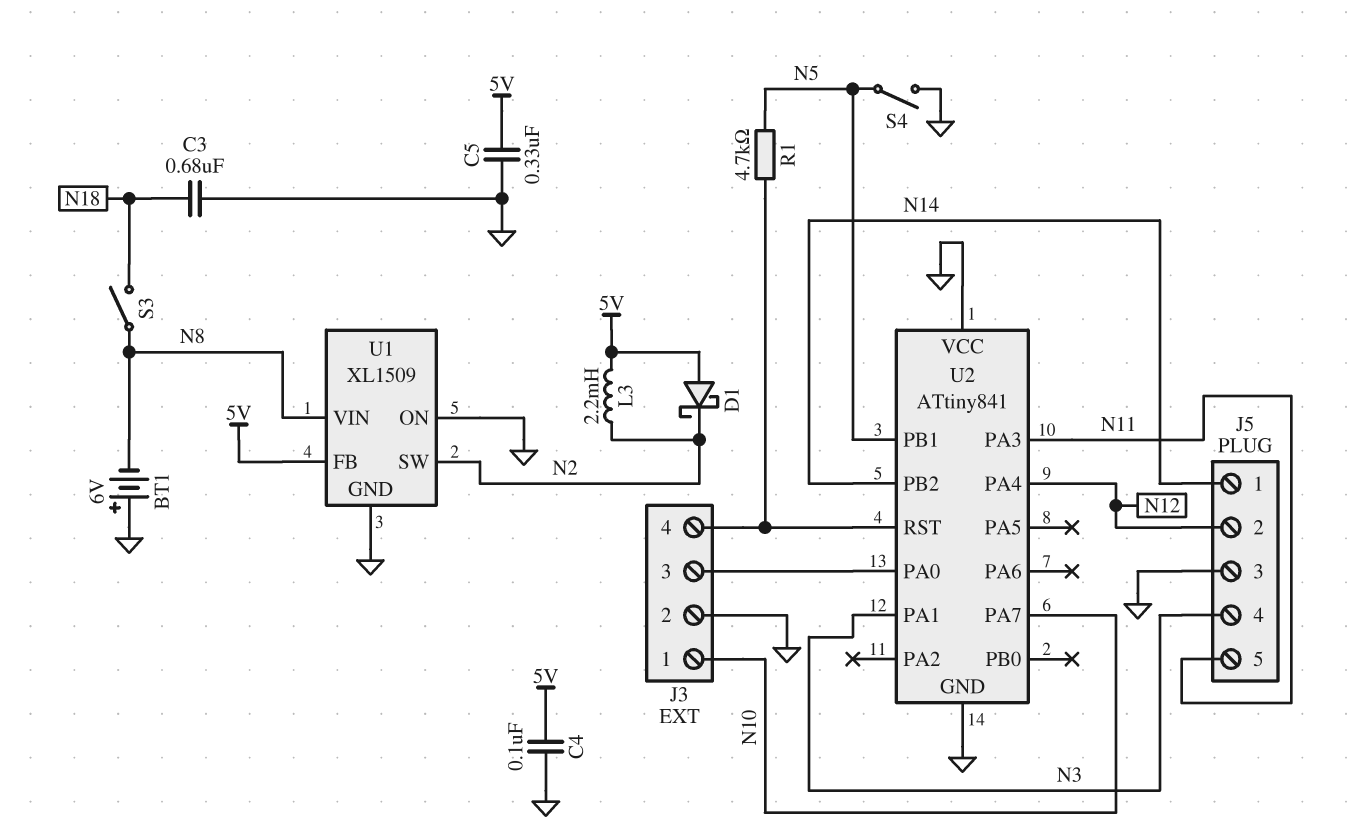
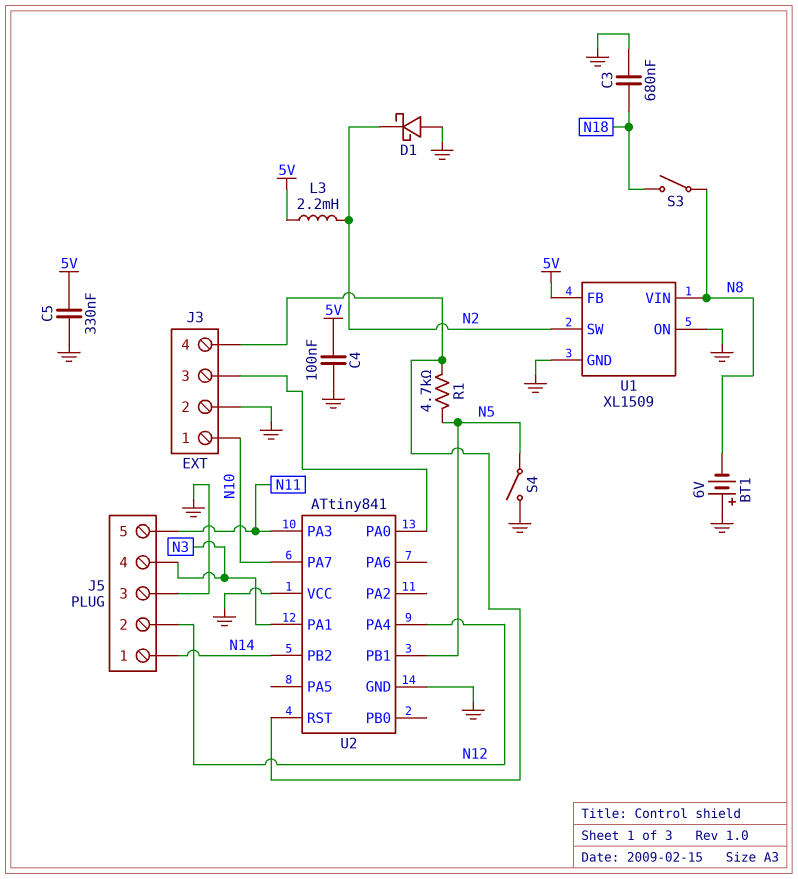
D1: schottky (A 5V, K N2) -> schottky (A GND, K N2)

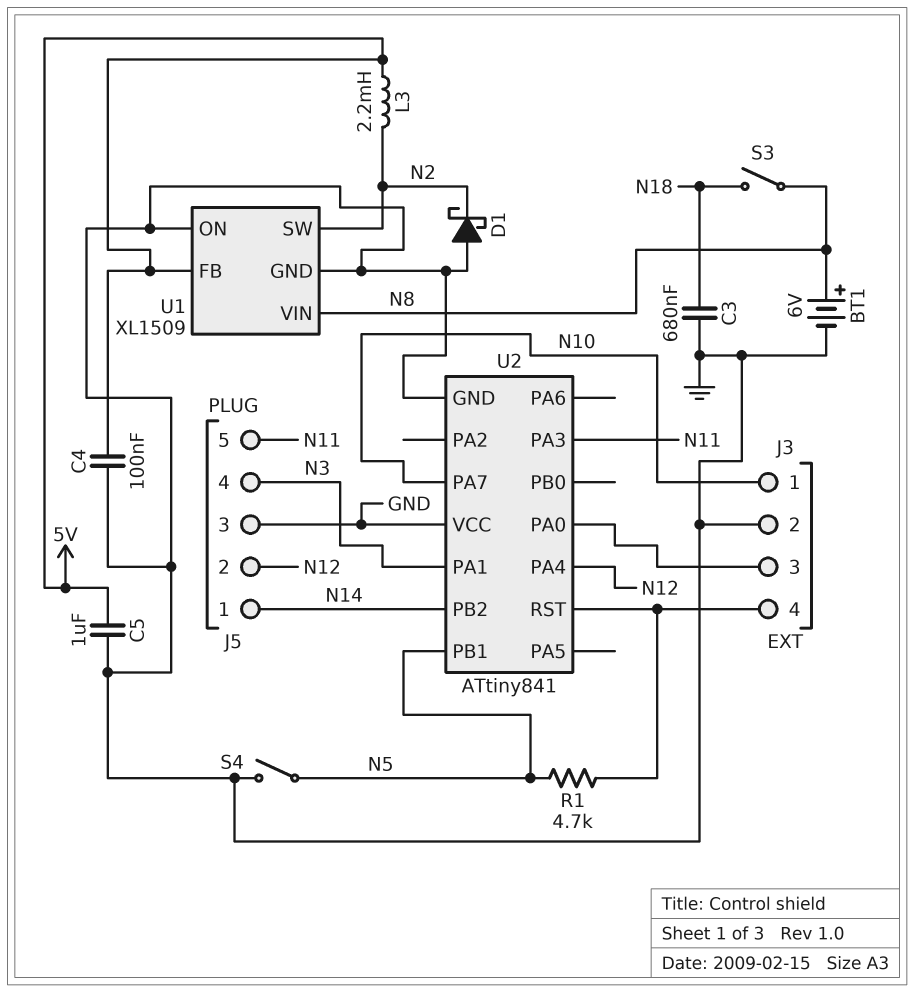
BT1: 6V (plus GND, minus N8) -> 6V (plus N8, minus GND)
C5: 330nF (5V, GND) -> 1uF (5V, GND)

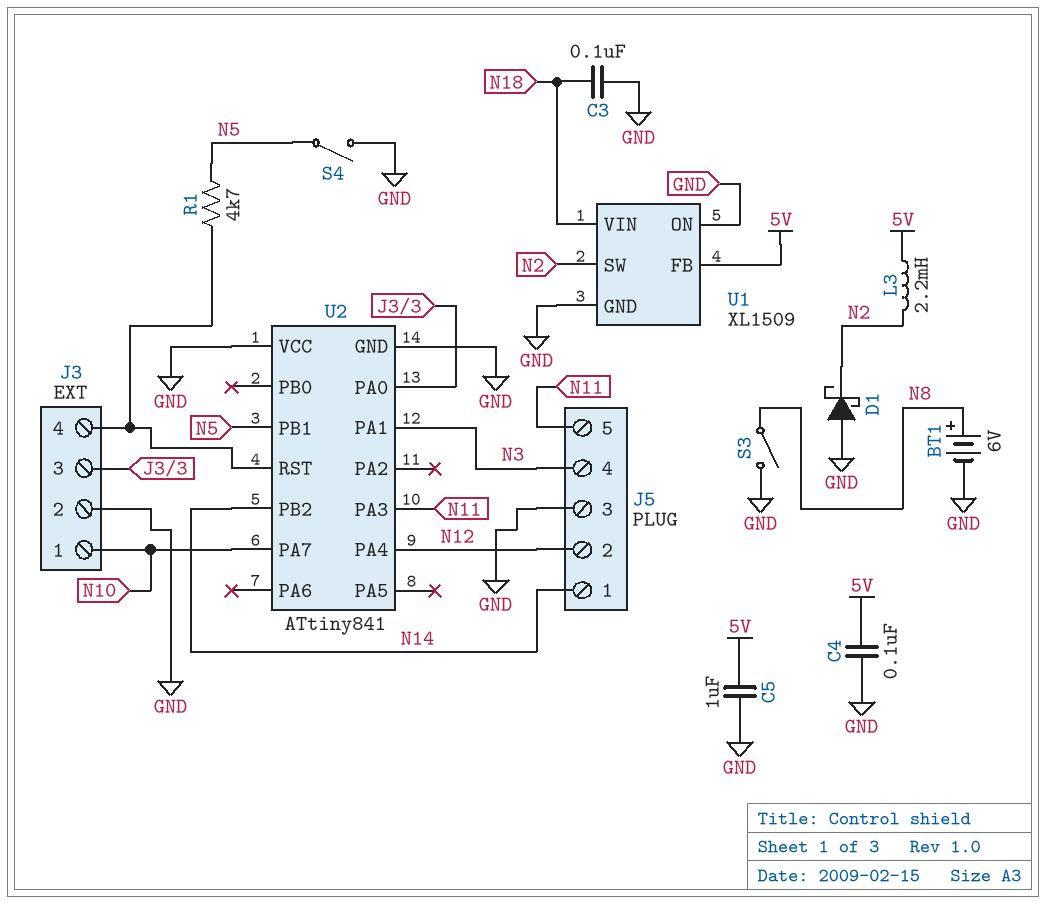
C3: 680nF (GND, N18) -> 100nF (GND, N18)
S3: switch (N8, N18) -> switch (GND, N8)
U1 pin VIN: N8 -> N18

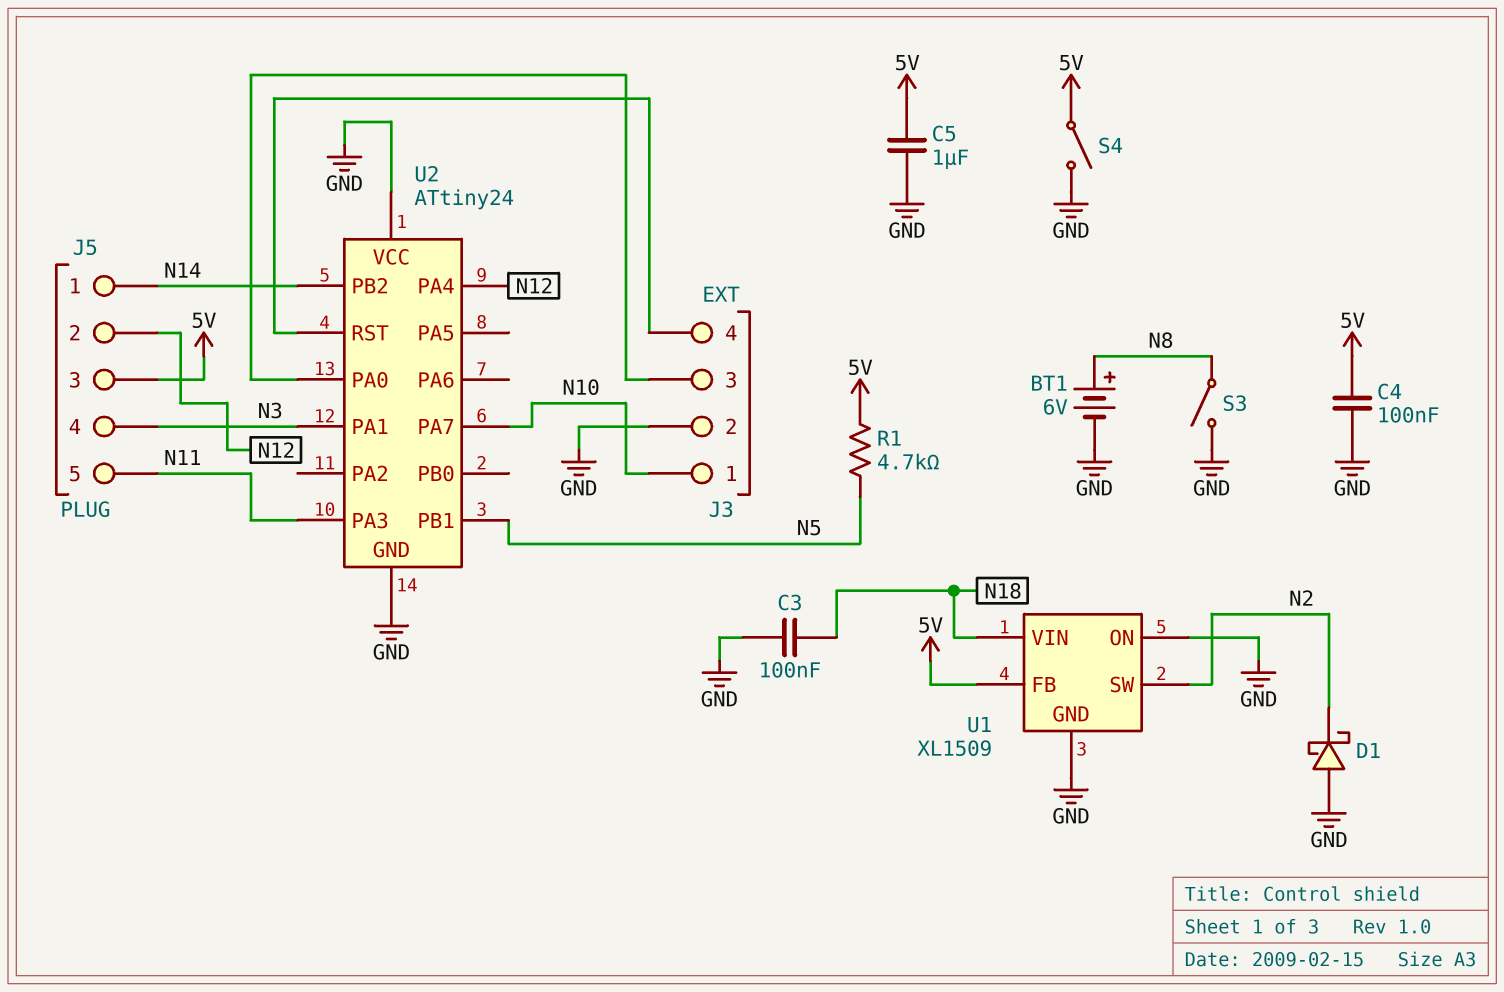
J5 pin 3: GND -> 5V
L3: 2.2mH (5V, N2) -> none
R1: 4.7k (J3/4, N5) -> 4.7k (5V, N5)
S4: switch (GND, N5) -> switch (5V, GND)
U2: ATtiny841 -> ATtiny24

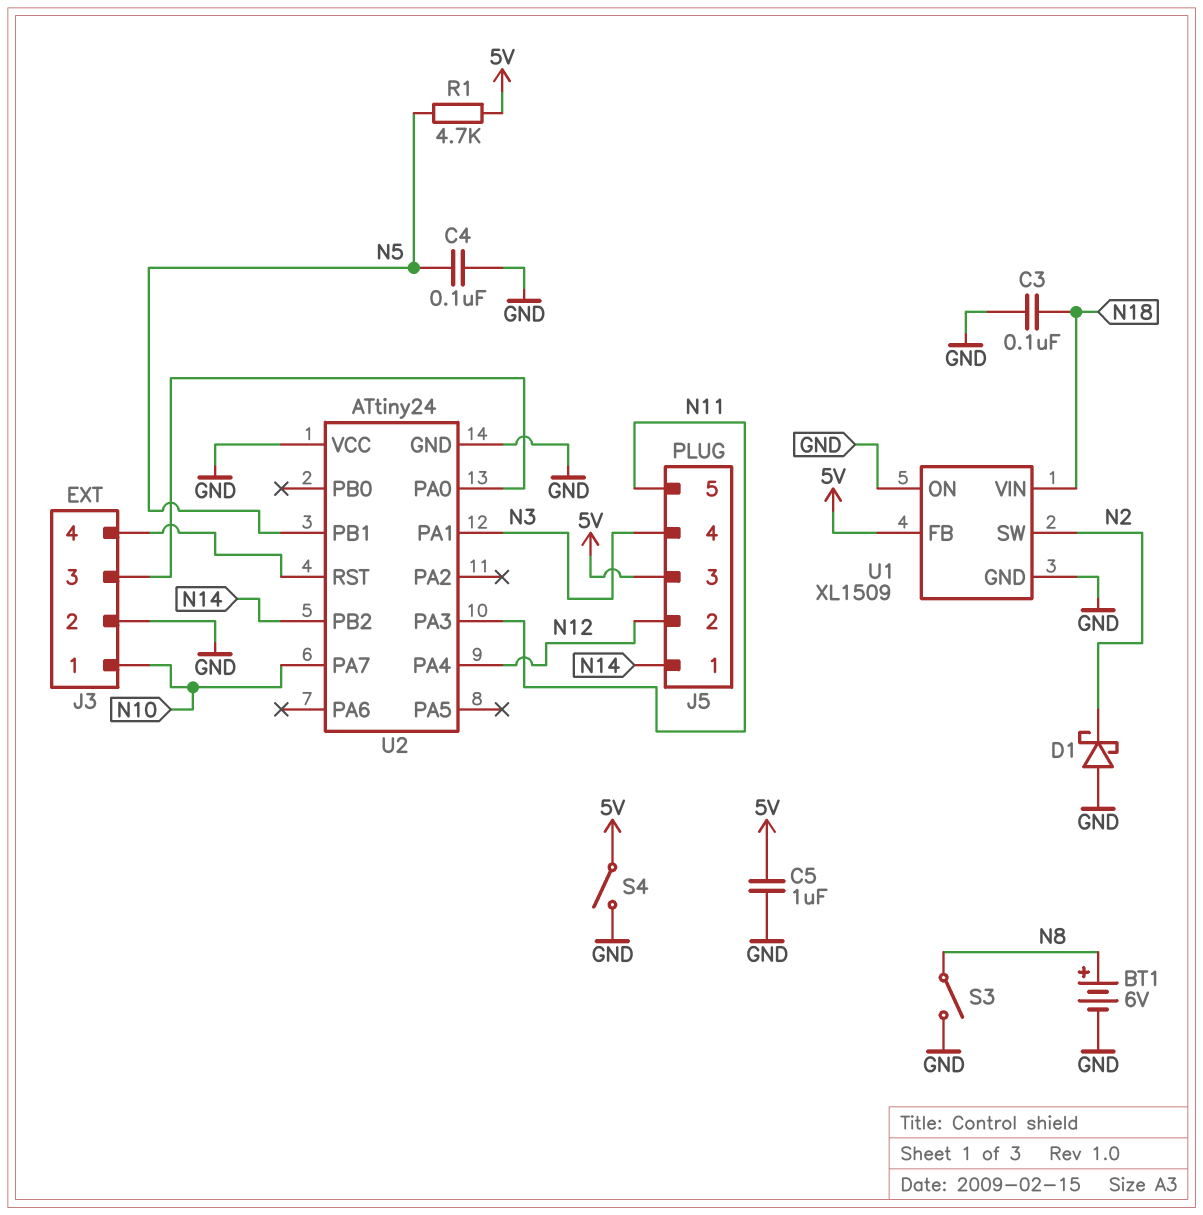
C4: 100nF (5V, GND) -> 100nF (GND, N5)

